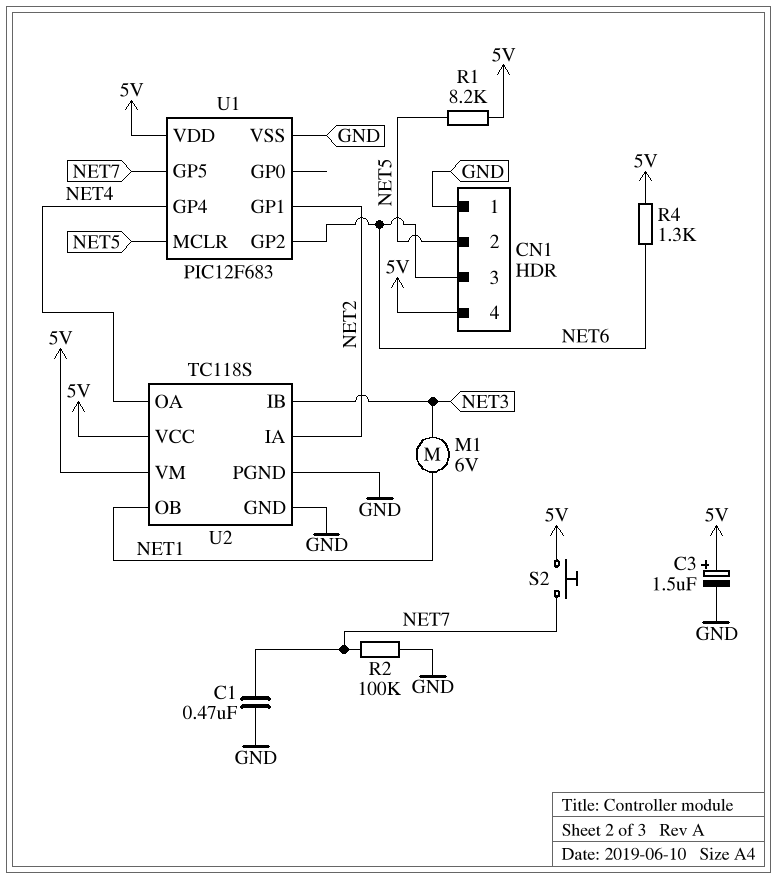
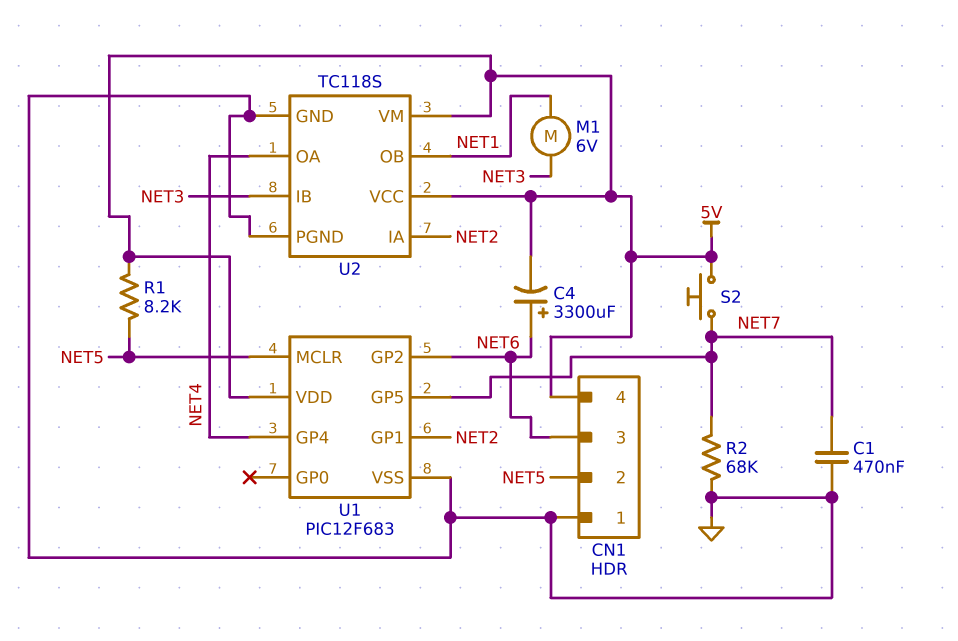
C3: 1.5uF (plus 5V, minus GND) -> none
C4: none -> 3300uF (plus NET6, minus 5V)
R2: 100k (GND, NET7) -> 68k (GND, NET7)
R4: 1.3k (5V, NET6) -> none

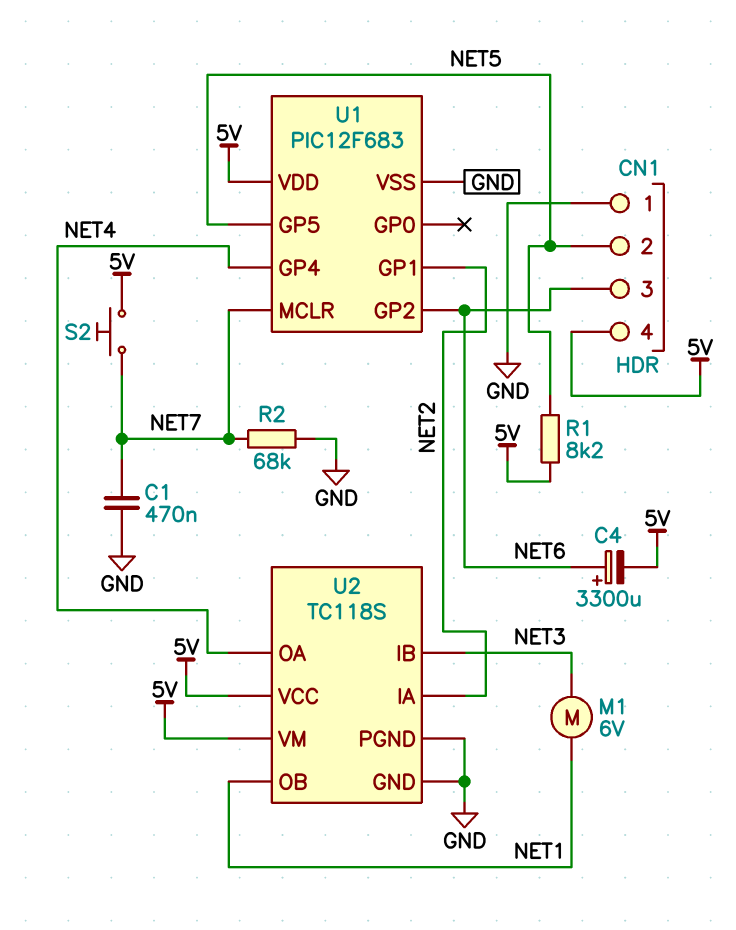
U1 pin GP5: NET7 -> NET5
U1 pin MCLR: NET5 -> NET7

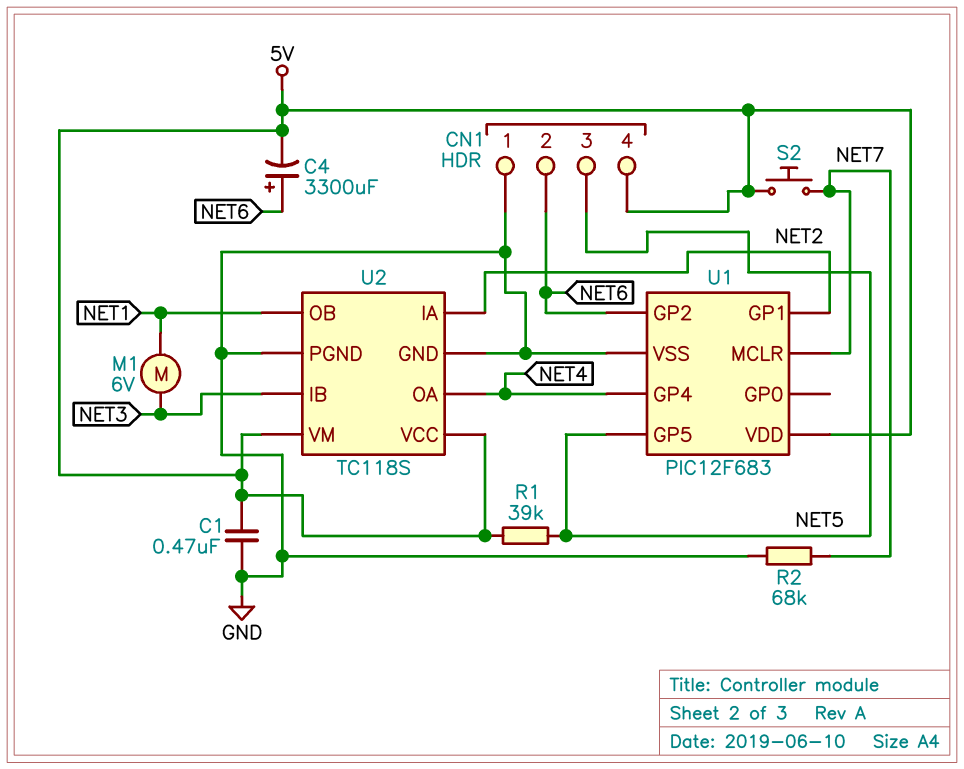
C1: 470nF (GND, NET7) -> 470nF (5V, GND)
CN1 pin 2: NET5 -> NET6
CN1 pin 3: NET6 -> NET5
R1: 8.2k (5V, NET5) -> 39k (5V, NET5)

